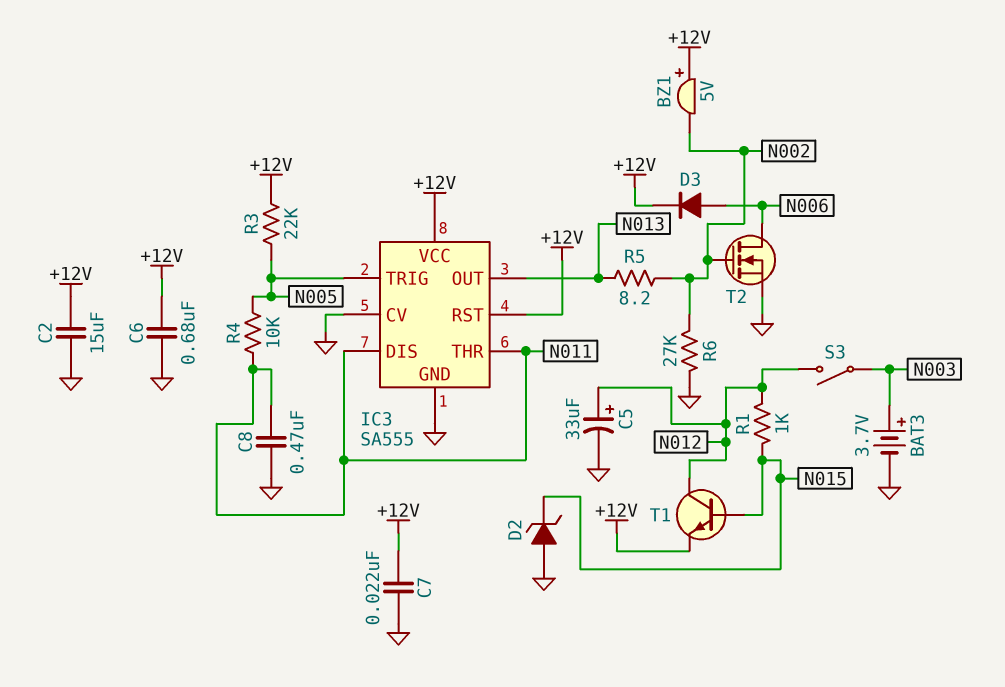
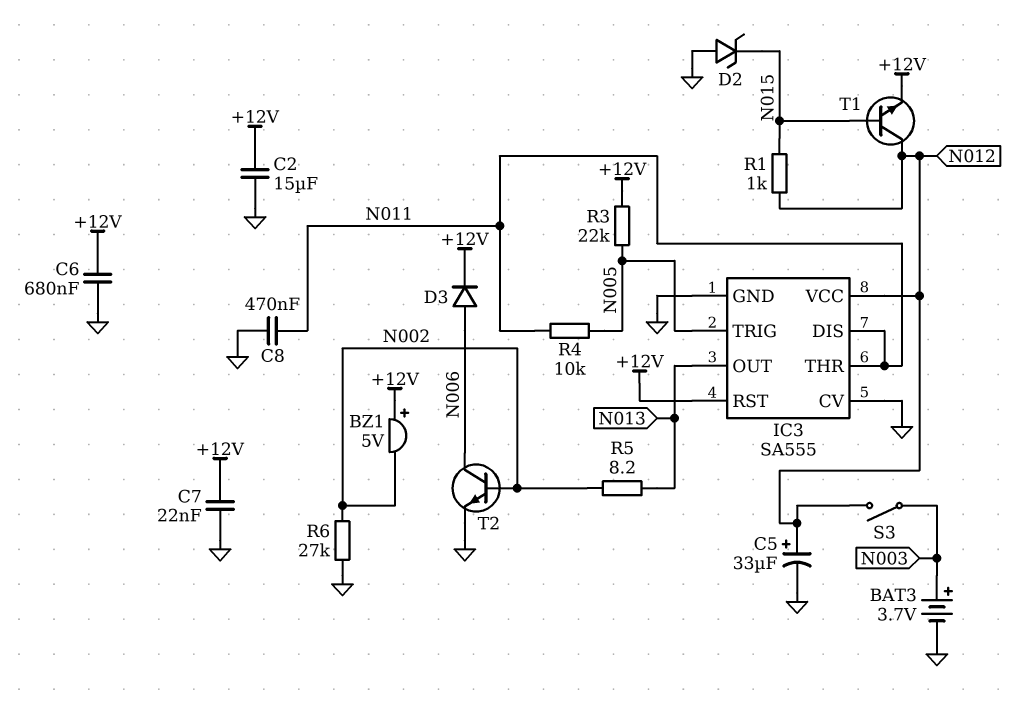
IC3 pin VCC: +12V -> N012
T2: NMOS (G N002, D N006, S GND) -> NPN (B N002, C N006, E GND)

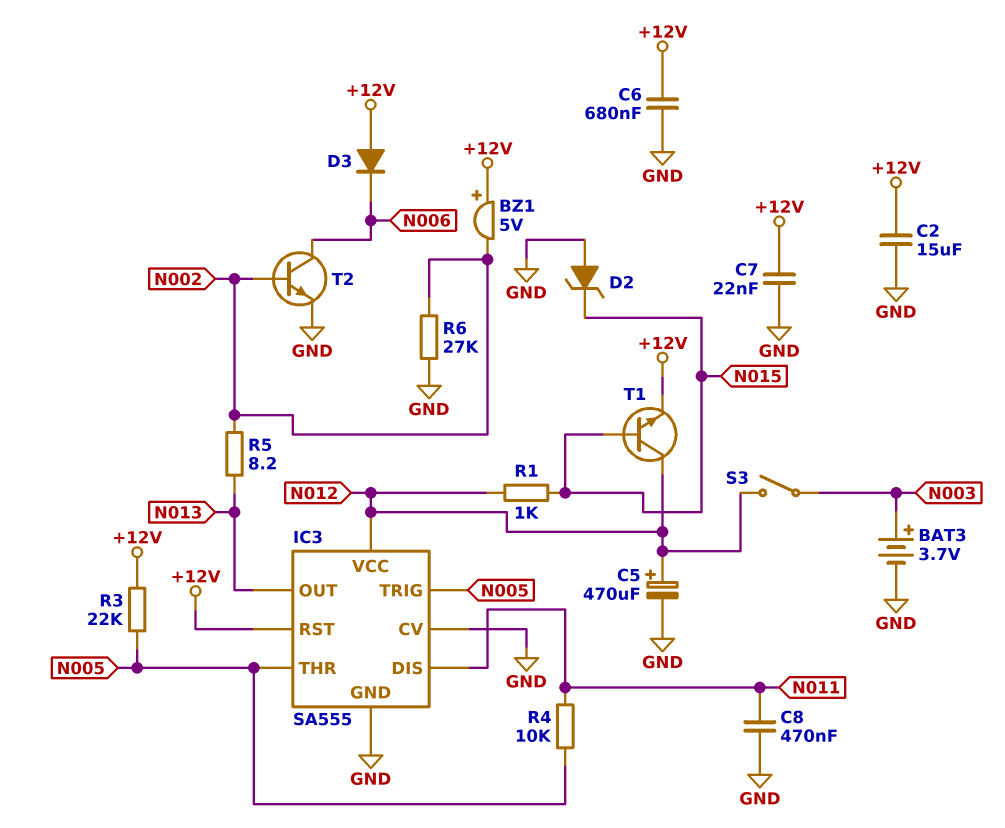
C5: 33uF (plus N012, minus GND) -> 470uF (plus N012, minus GND)
D3: diode (A N006, K +12V) -> diode (A +12V, K N006)
IC3 pin THR: N011 -> N005

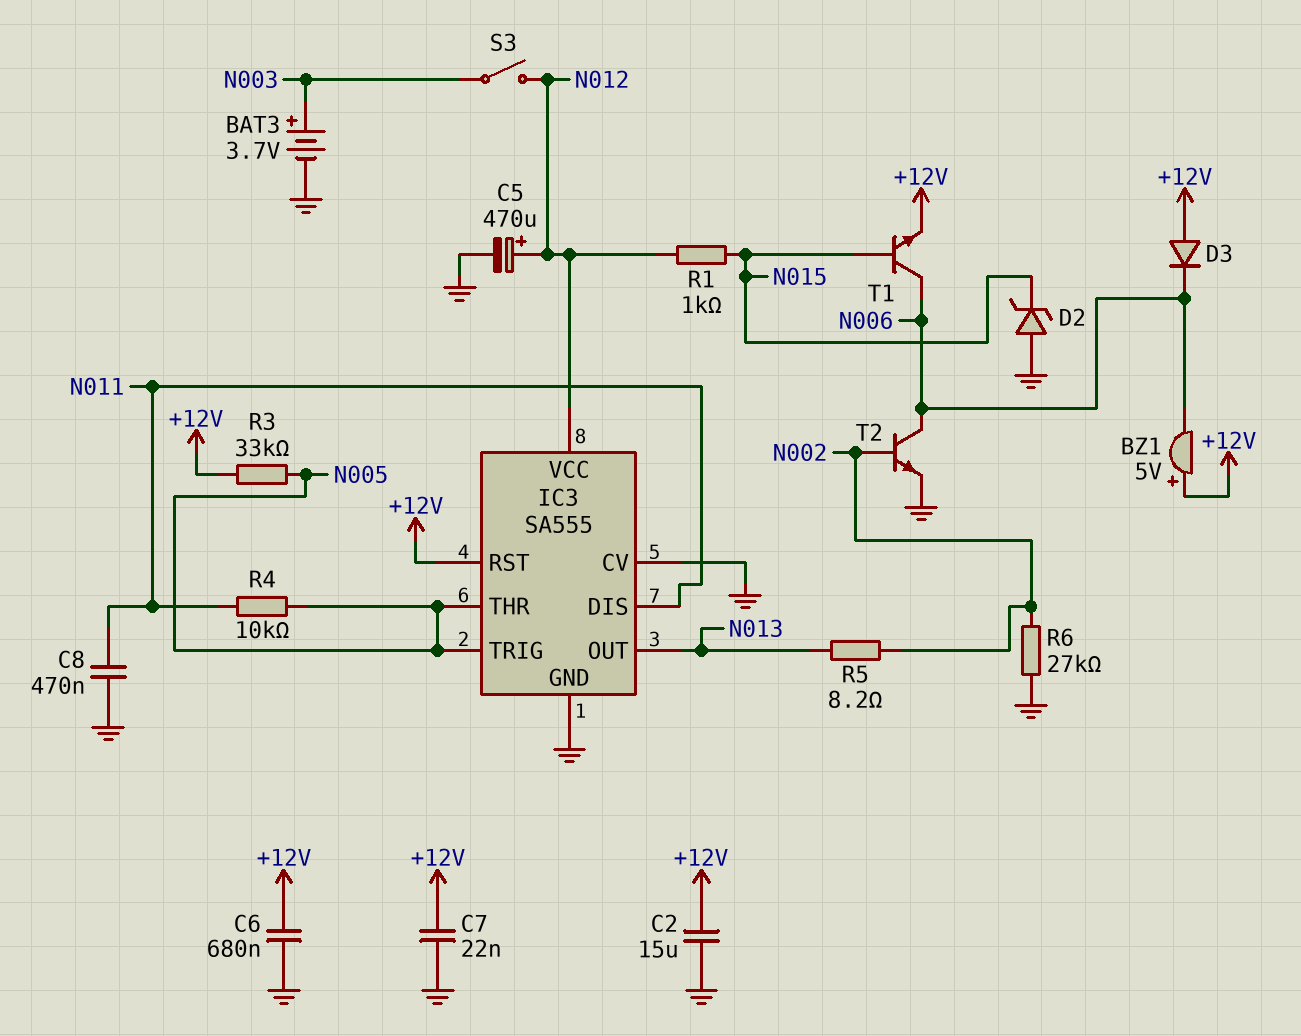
BZ1: buzzer 5V (plus +12V, minus N002) -> buzzer 5V (plus +12V, minus N006)
R3: 22k (+12V, N005) -> 33k (+12V, N005)
T1: NPN (B N015, C N012, E +12V) -> NPN (B N015, C N006, E +12V)

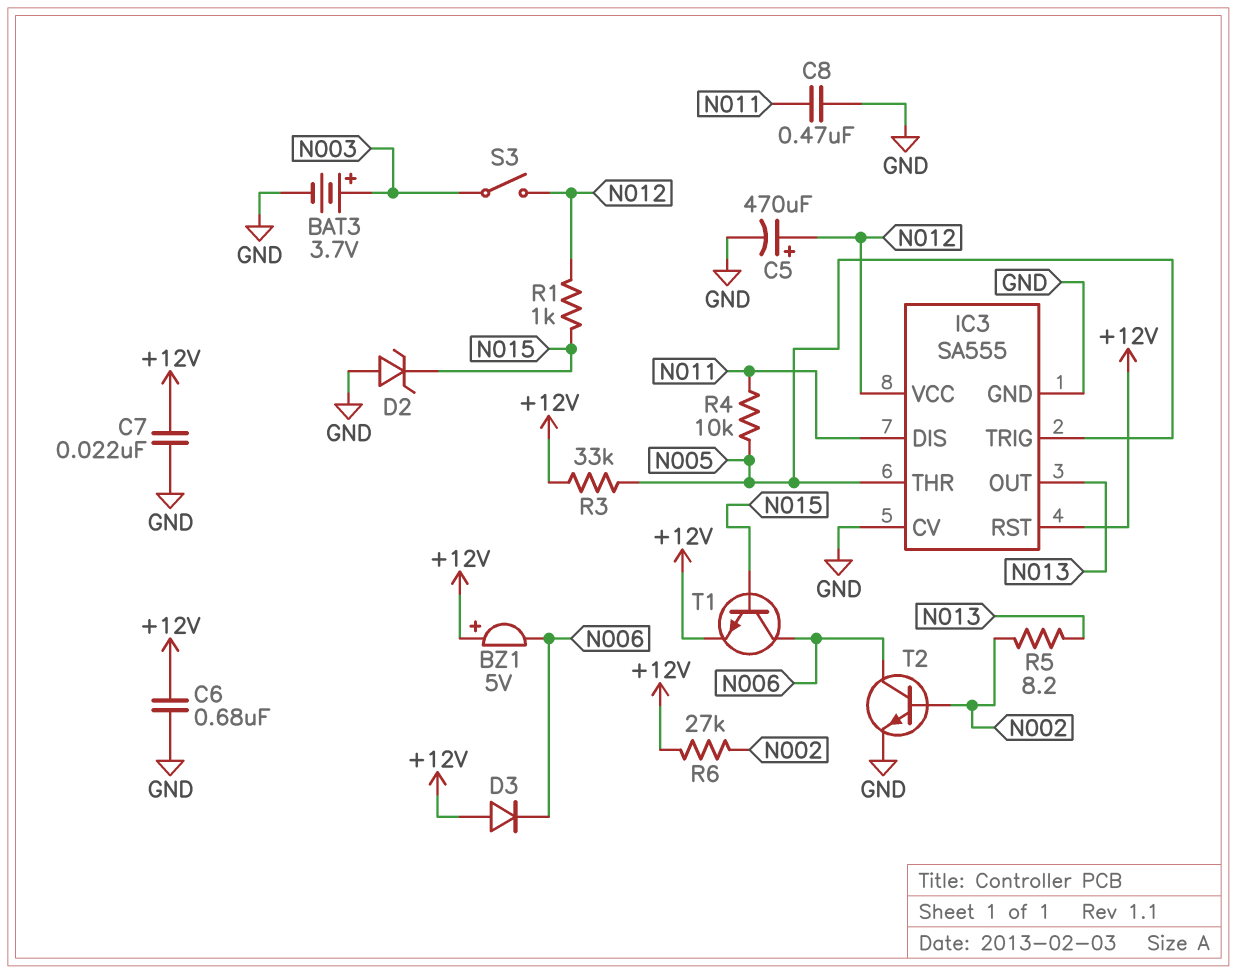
C2: 15uF (+12V, GND) -> none
R6: 27k (GND, N002) -> 27k (+12V, N002)

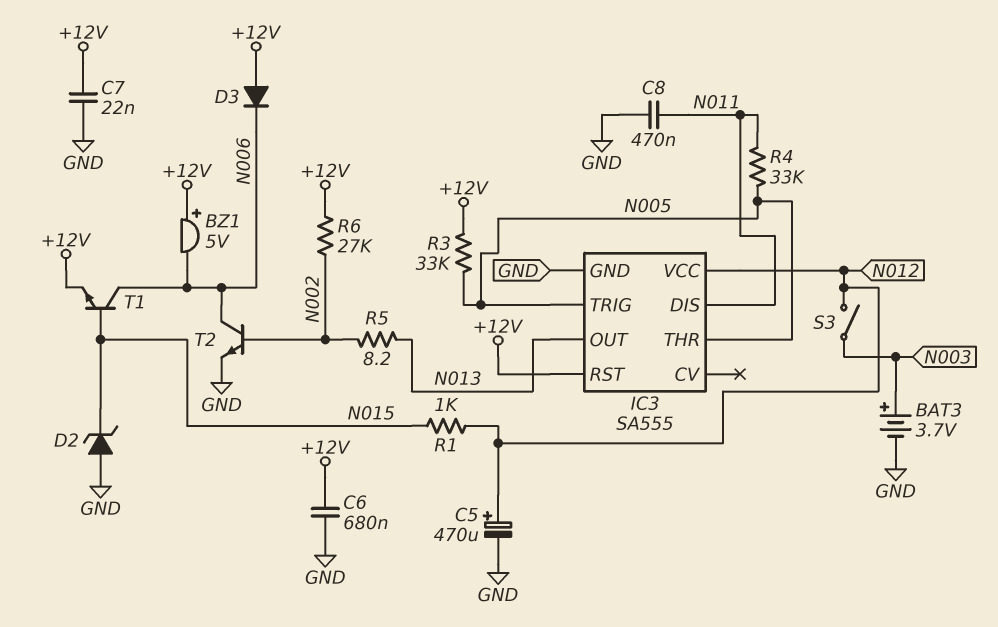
IC3 pin CV: GND -> none
R4: 10k (N005, N011) -> 33k (N005, N011)

